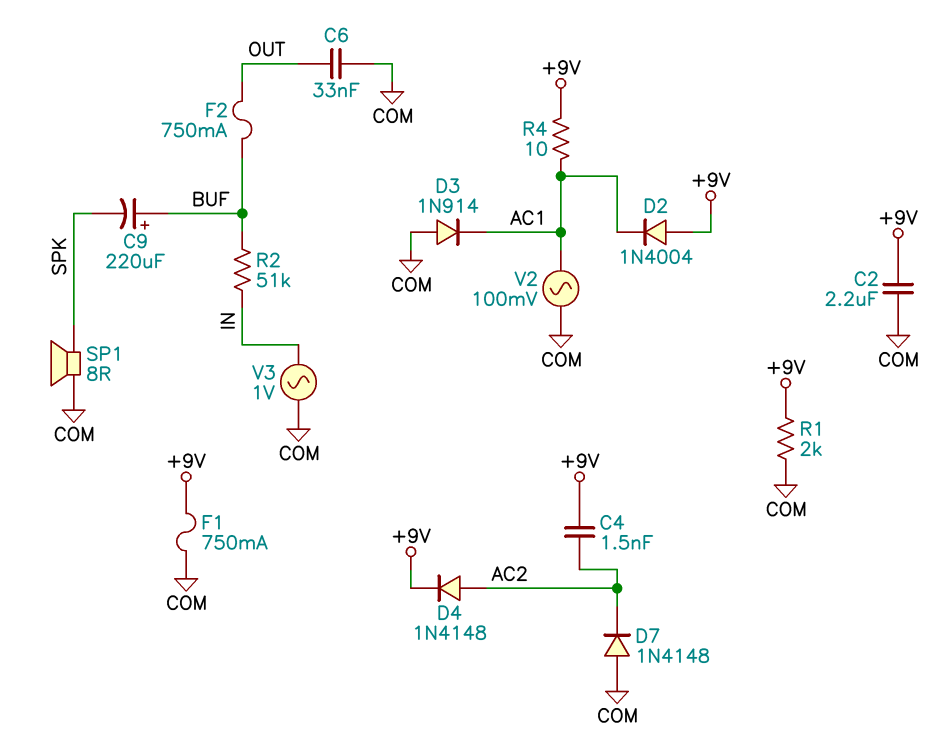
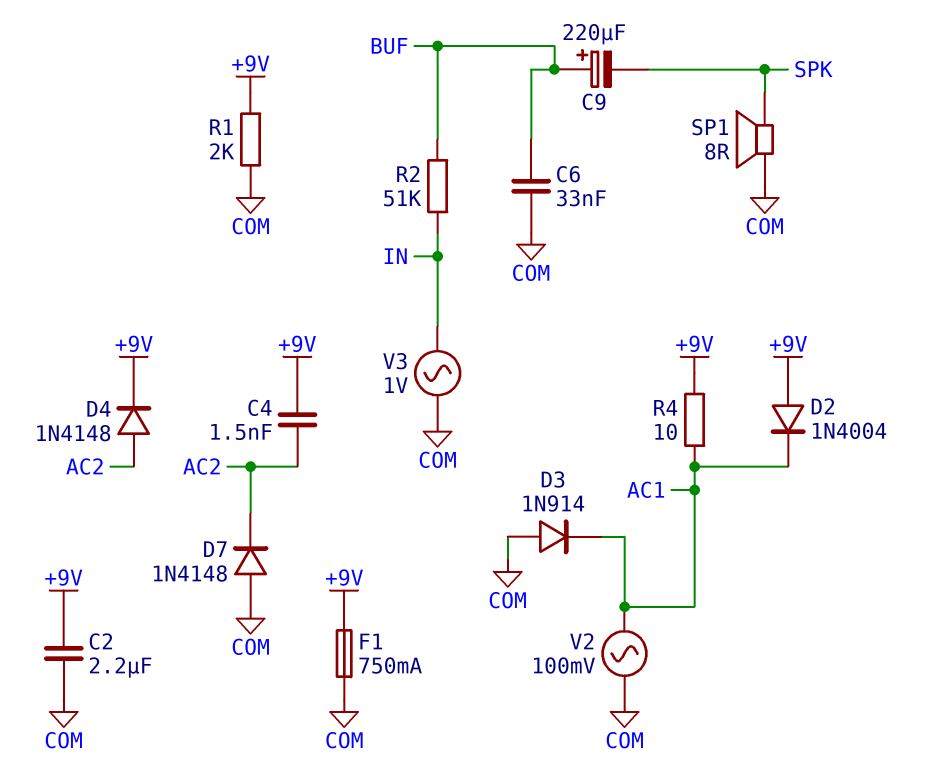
C6: 33nF (COM, OUT) -> 33nF (BUF, COM)
F2: 750mA (BUF, OUT) -> none

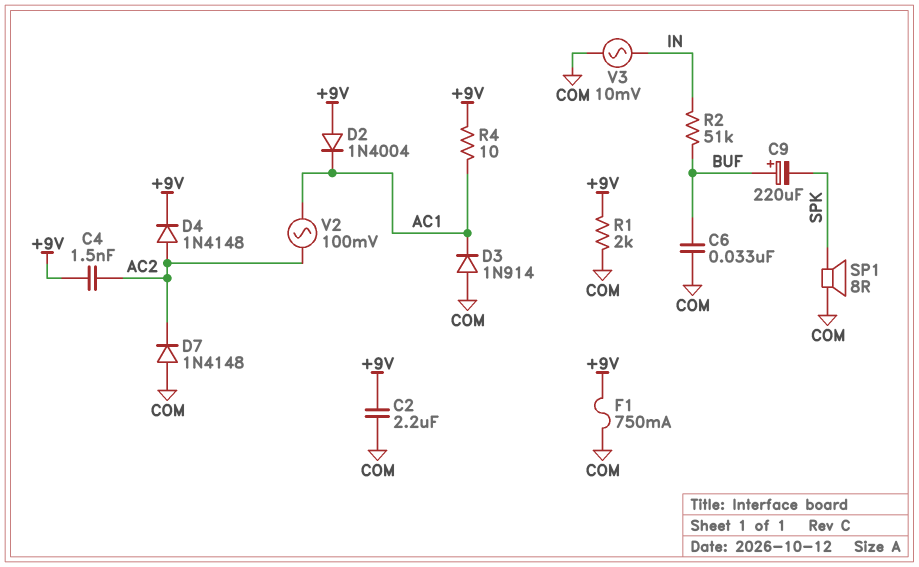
V2: AC 100mV (AC1, COM) -> AC 100mV (AC1, AC2)
V3: AC 1V (COM, IN) -> AC 10mV (COM, IN)

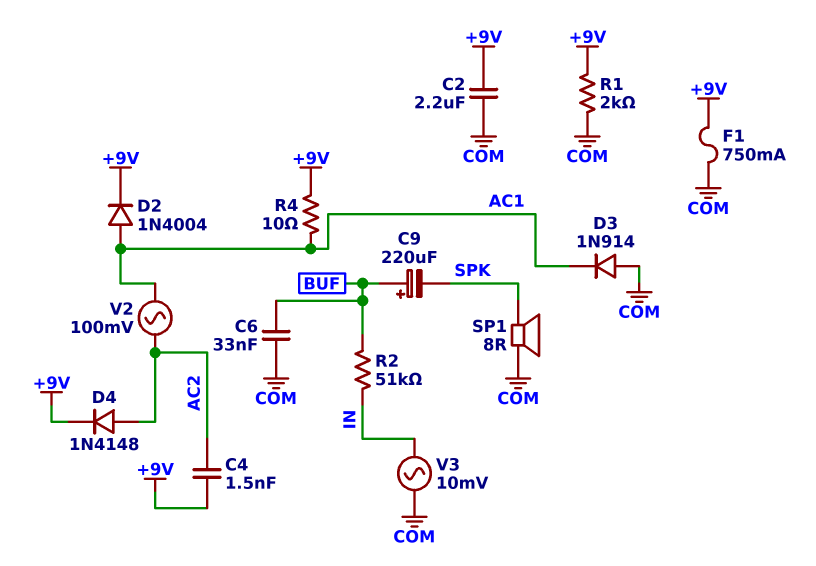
D2: diode 1N4004 (A +9V, K AC1) -> diode 1N4004 (A AC1, K +9V)
D7: diode 1N4148 (A COM, K AC2) -> none

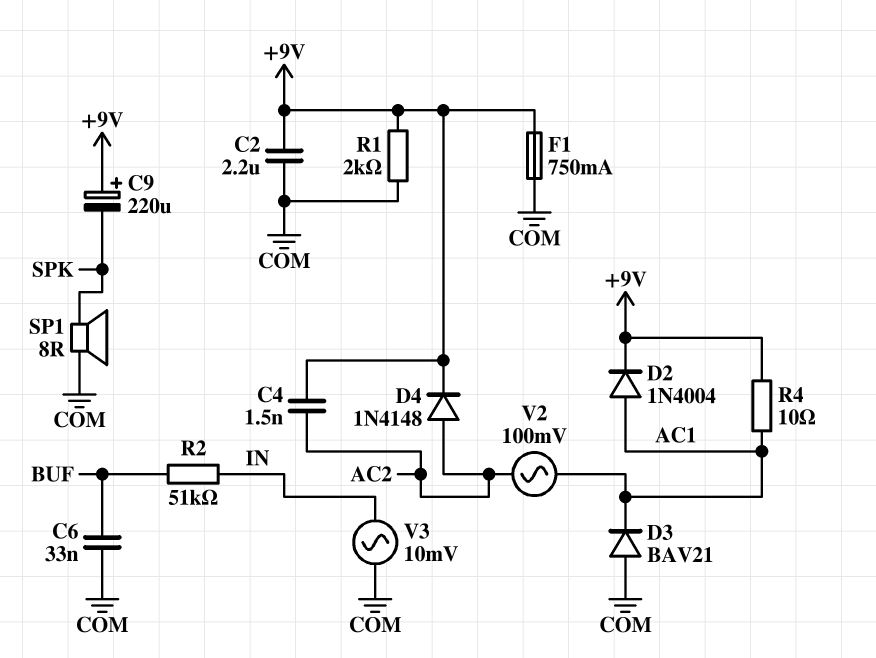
C9: 220uF (plus BUF, minus SPK) -> 220uF (plus +9V, minus SPK)
D3: diode 1N914 (A COM, K AC1) -> diode BAV21 (A COM, K AC1)

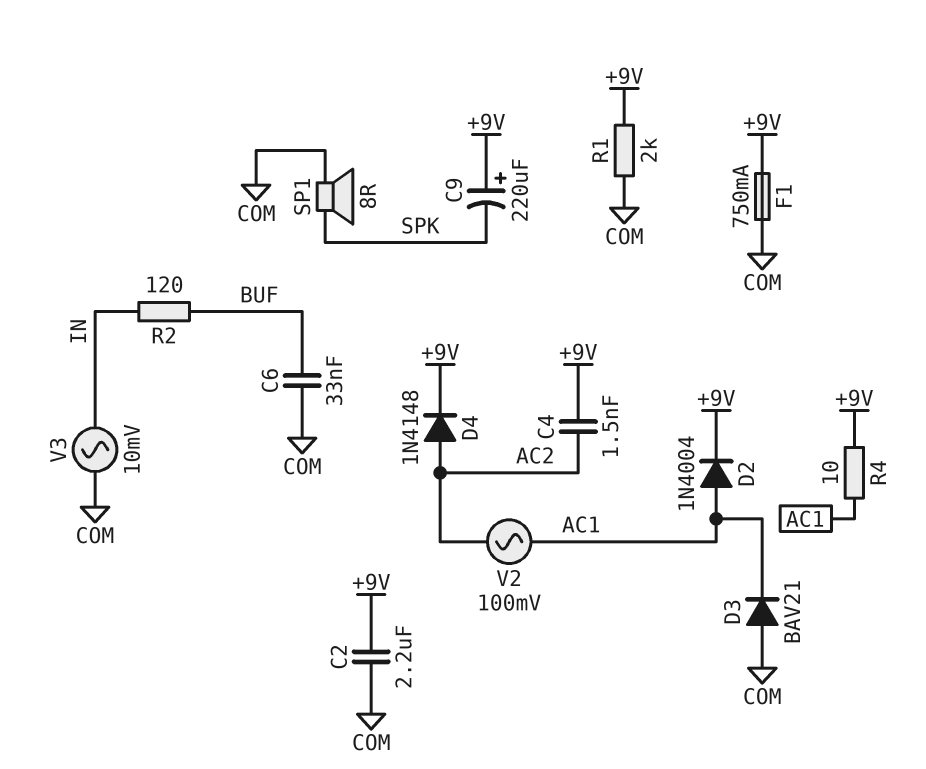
R2: 51k (BUF, IN) -> 120 (BUF, IN)

